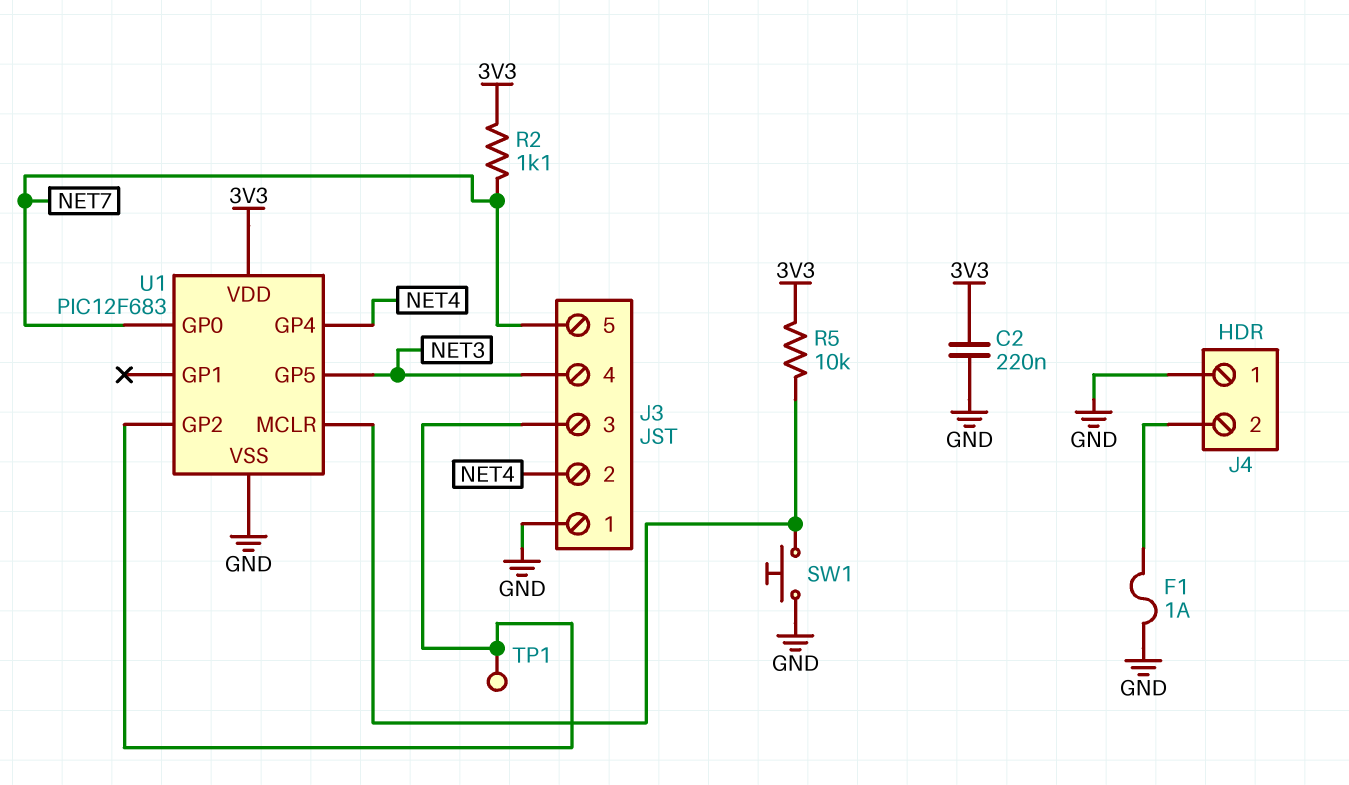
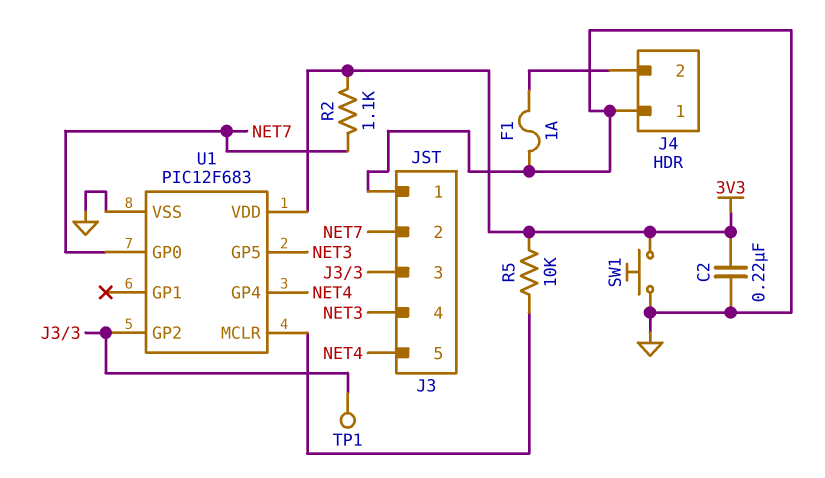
J3 pin 2: NET4 -> NET7
J3 pin 5: NET7 -> NET4
SW1: button (GND, U1/MCLR) -> button (3V3, GND)

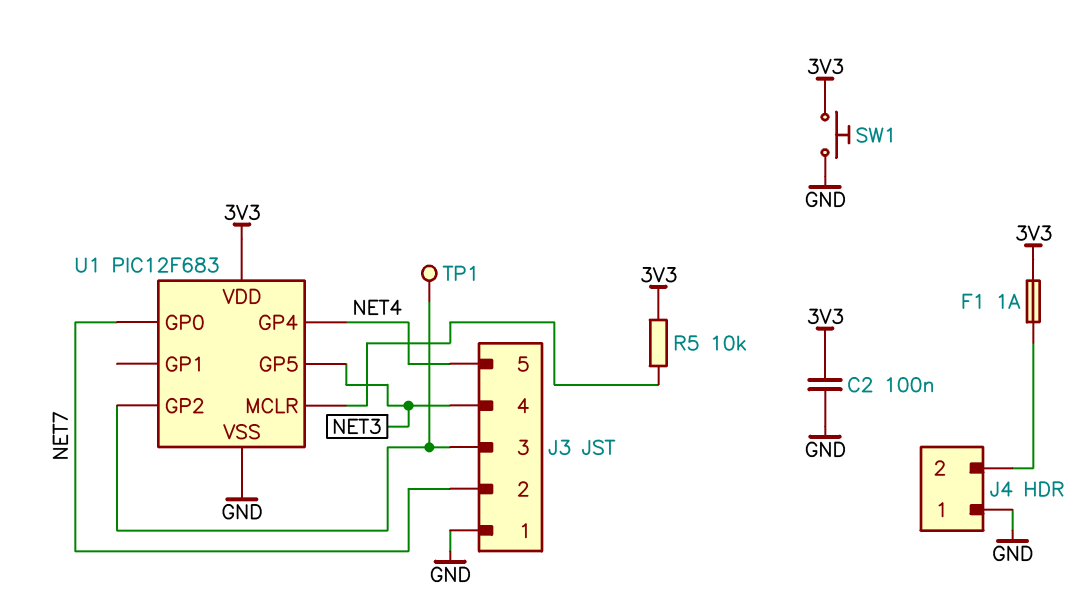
C2: 220nF (3V3, GND) -> 100nF (3V3, GND)
F1: 1A (GND, J4/2) -> 1A (3V3, J4/2)
R2: 1.1k (3V3, NET7) -> none

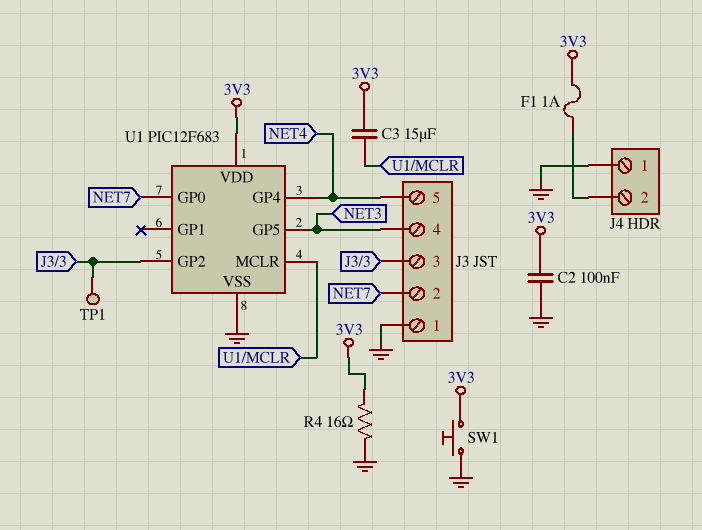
C3: none -> 15uF (3V3, U1/MCLR)
R4: none -> 16 (3V3, GND)
R5: 10k (3V3, U1/MCLR) -> none

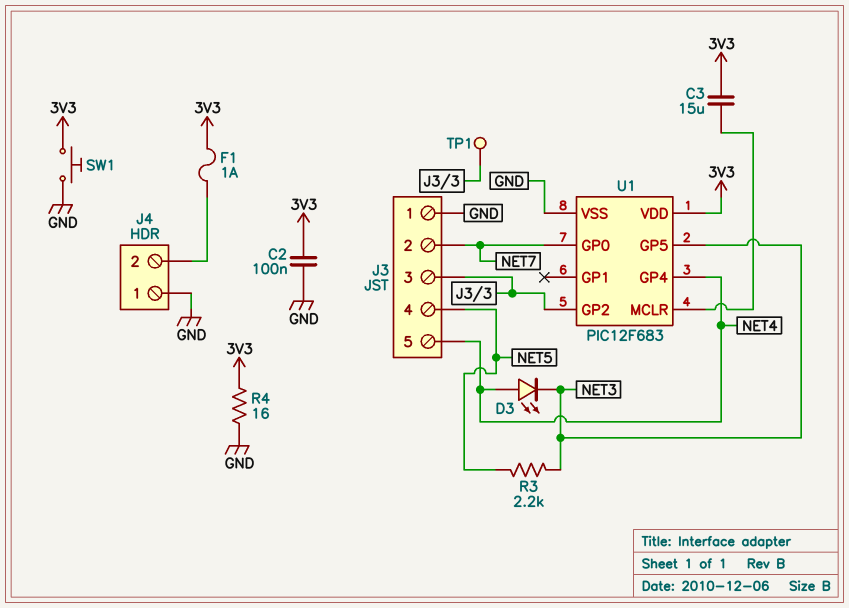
D3: none -> LED (A NET4, K NET3)
J3 pin 4: NET3 -> NET5
R3: none -> 2.2k (NET3, NET5)

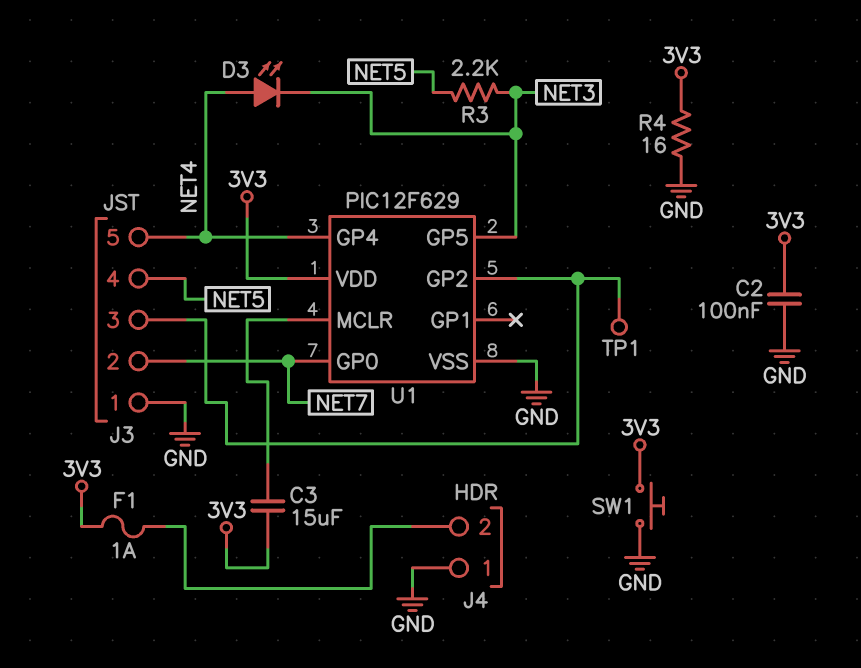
U1: PIC12F683 -> PIC12F629

